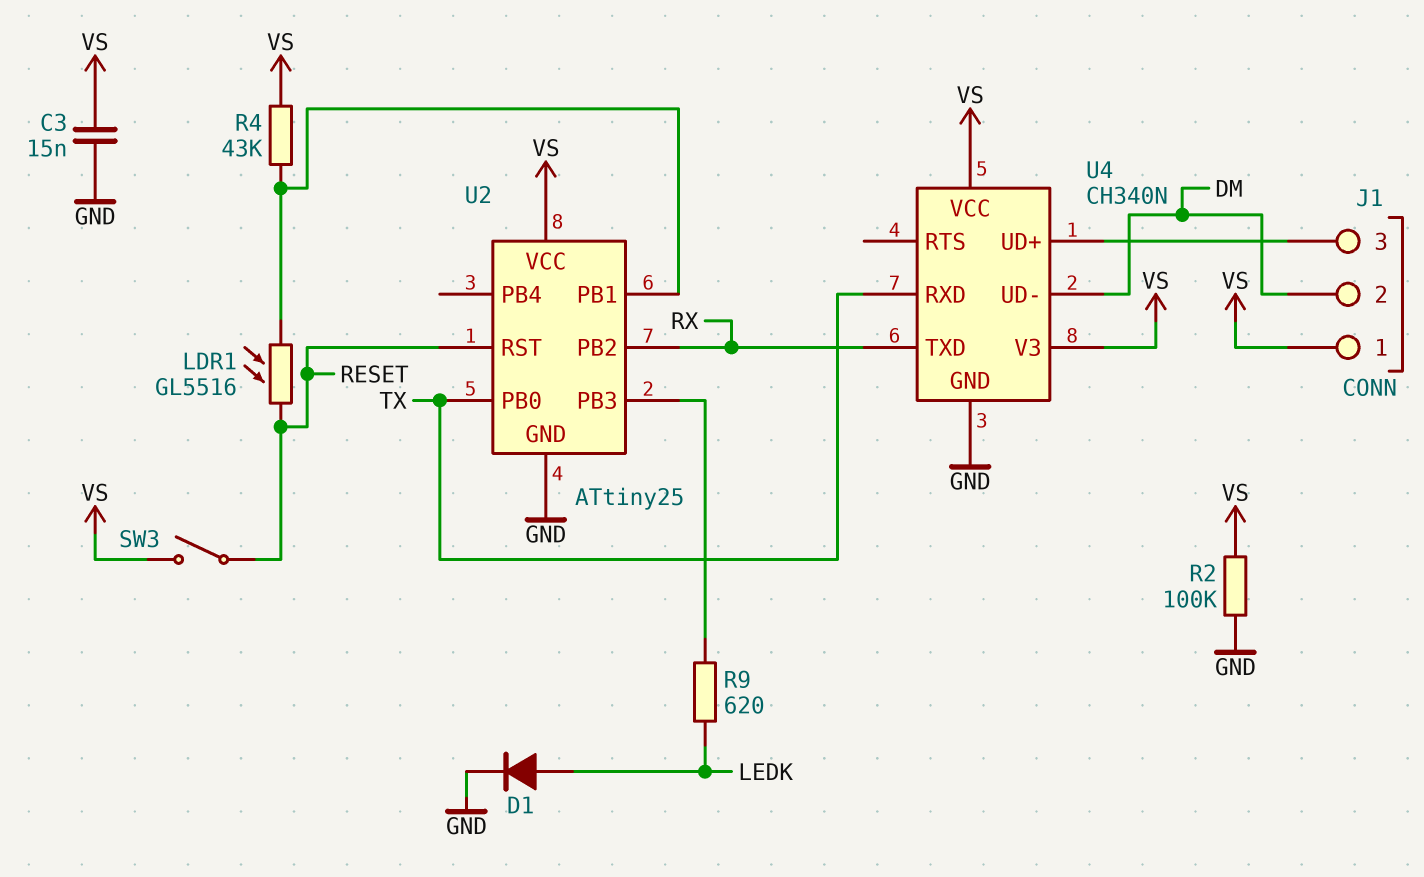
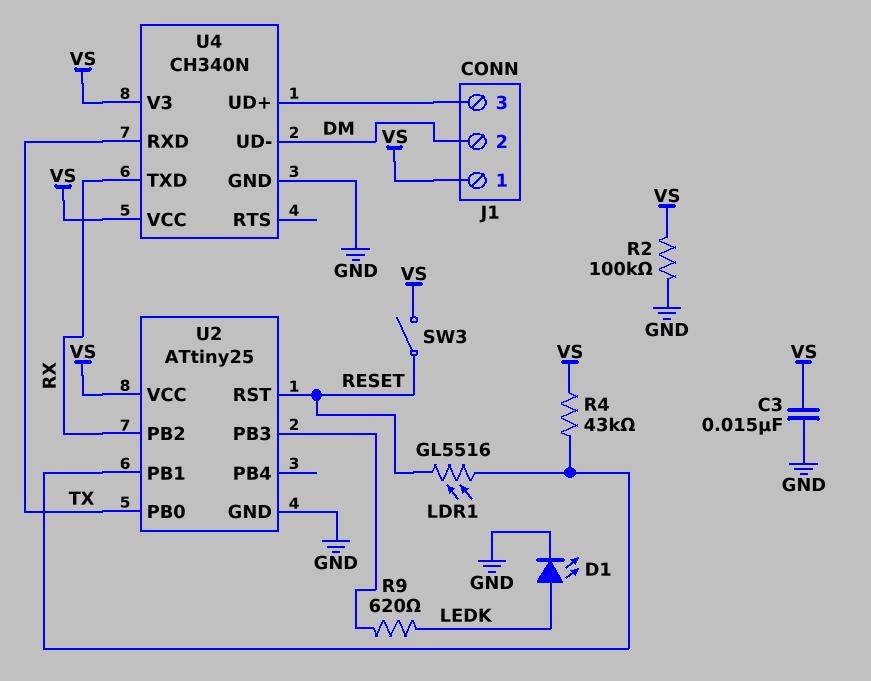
D1: diode (A LEDK, K GND) -> LED (A LEDK, K GND)

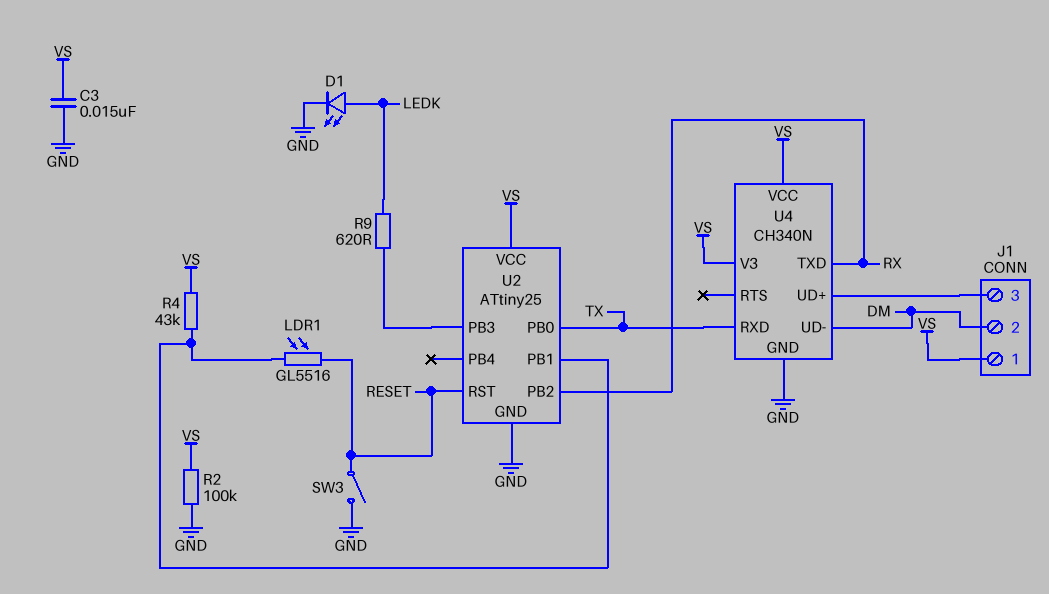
SW3: switch (RESET, VS) -> switch (GND, RESET)

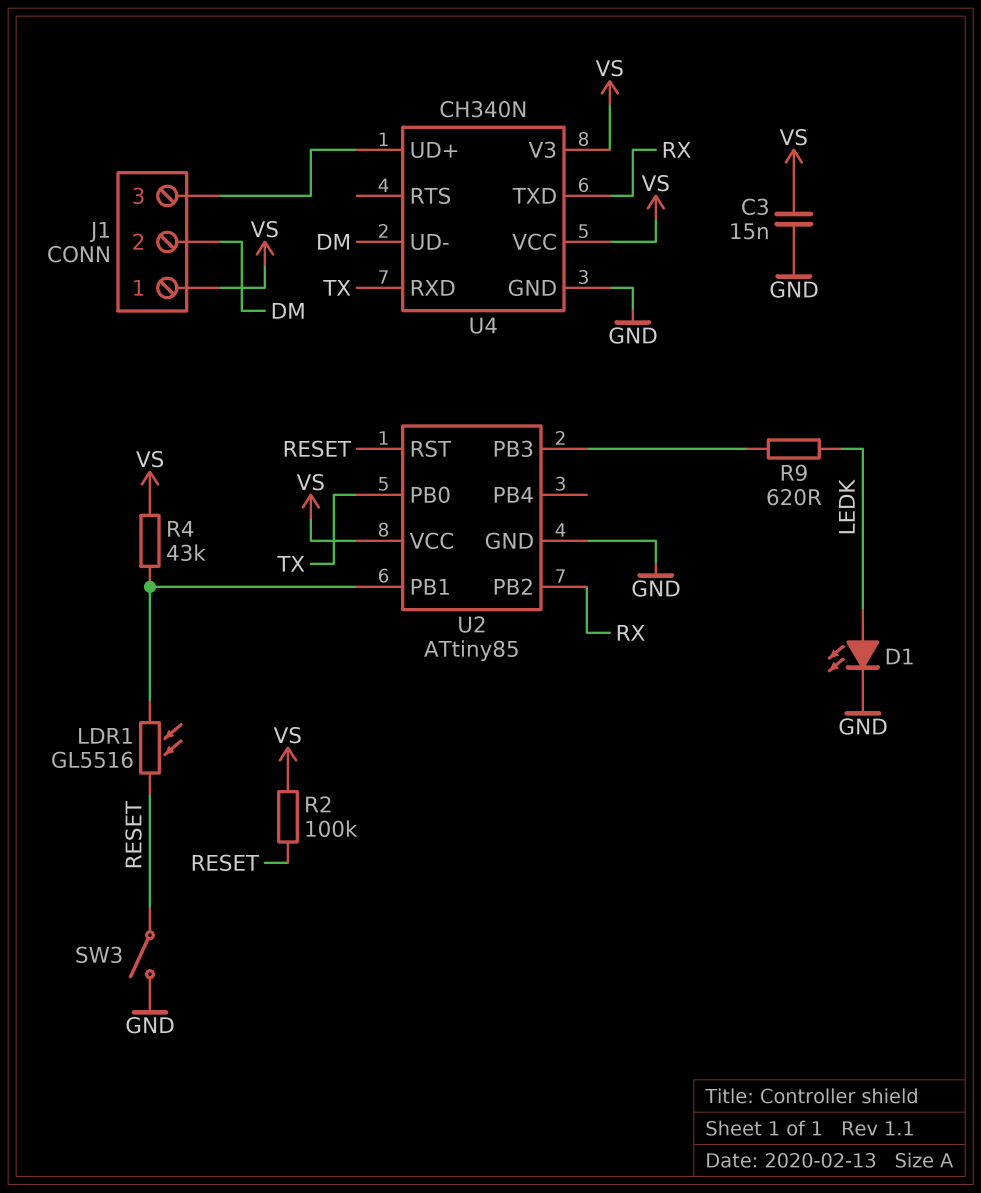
R2: 100k (GND, VS) -> 100k (RESET, VS)
U2: ATtiny25 -> ATtiny85

